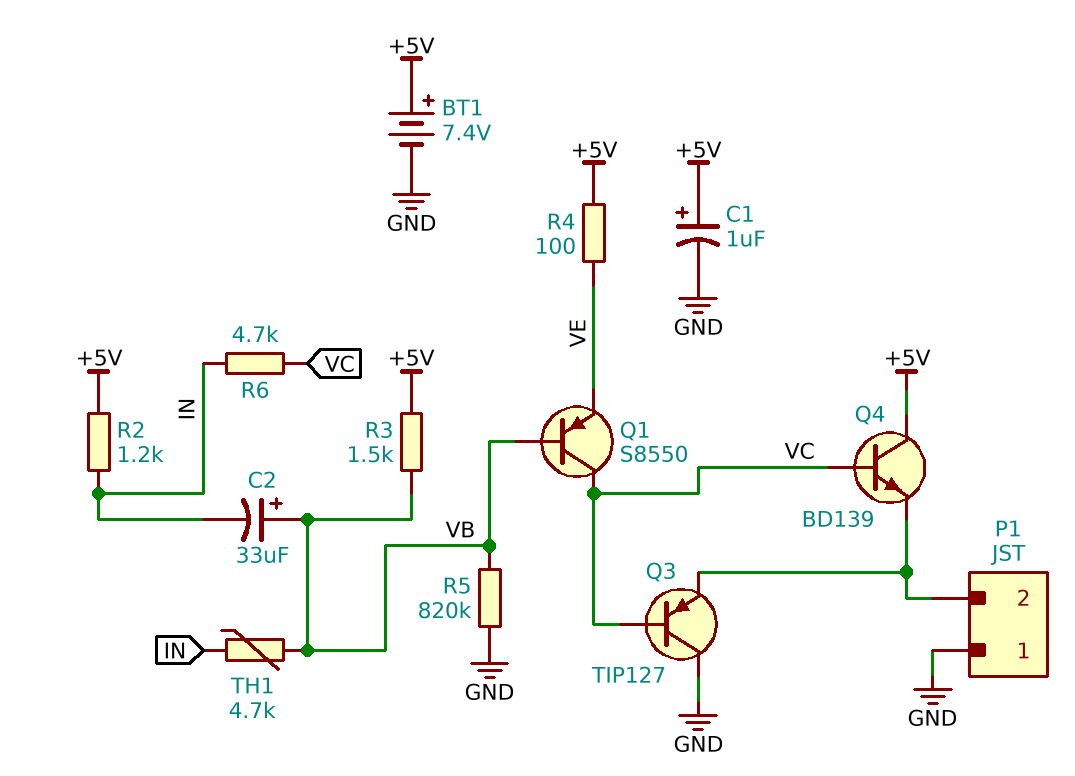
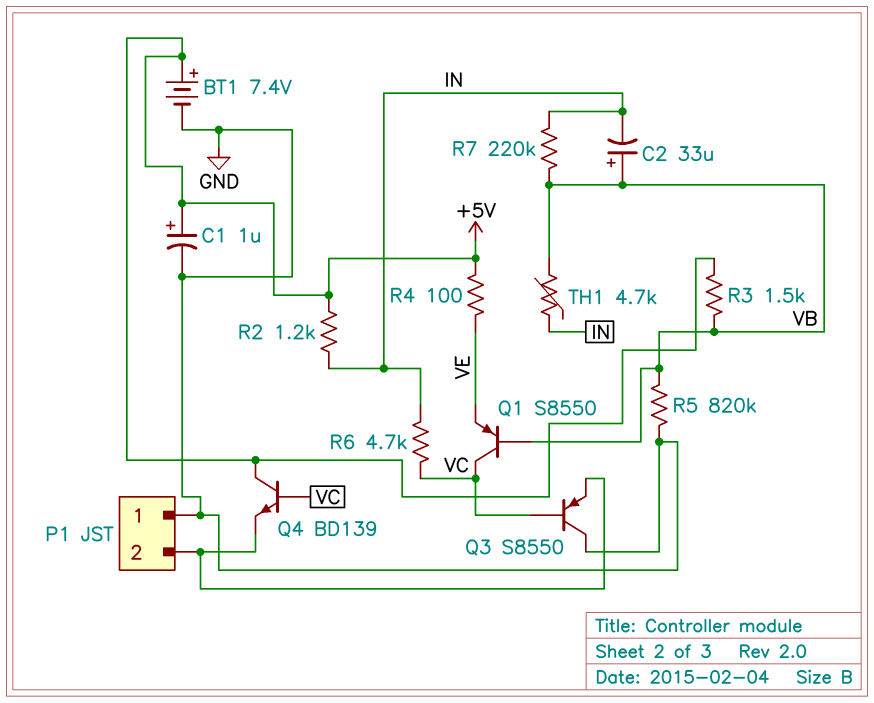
Q3: PNP TIP127 (B VC, C GND, E P1/2) -> PNP S8550 (B VC, C GND, E P1/2)
R7: none -> 220k (IN, VB)

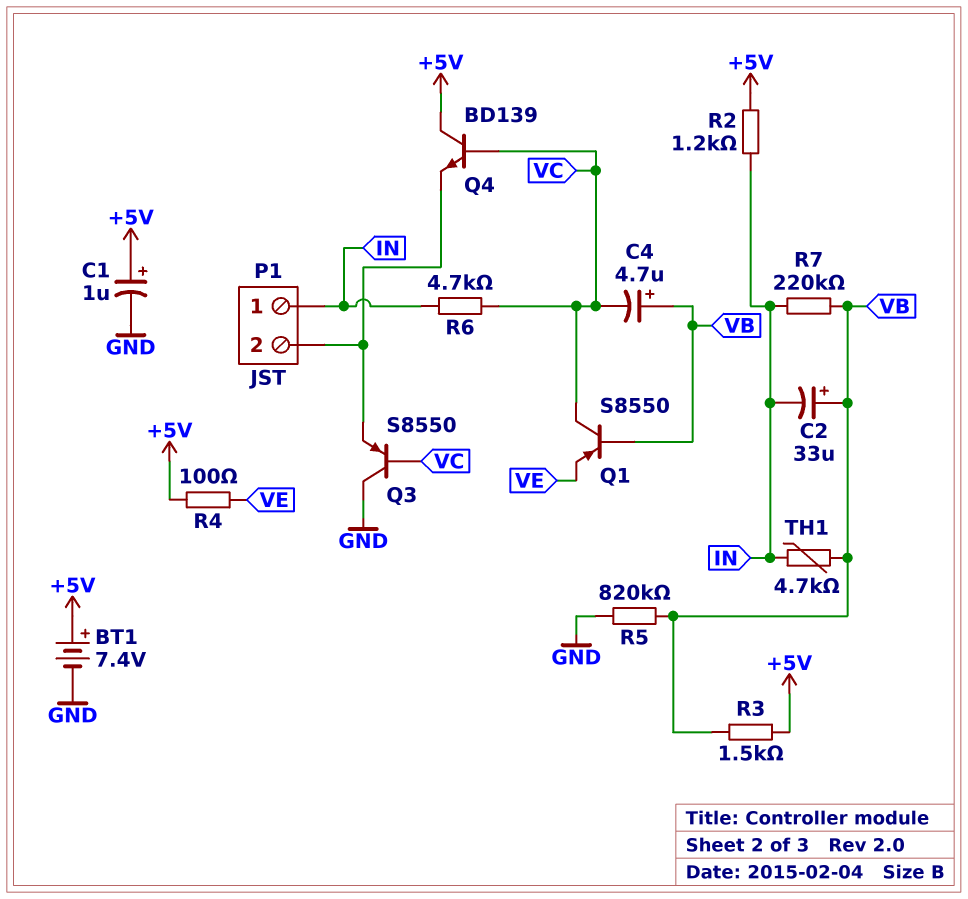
C4: none -> 4.7uF (plus VB, minus VC)
P1 pin 1: GND -> IN

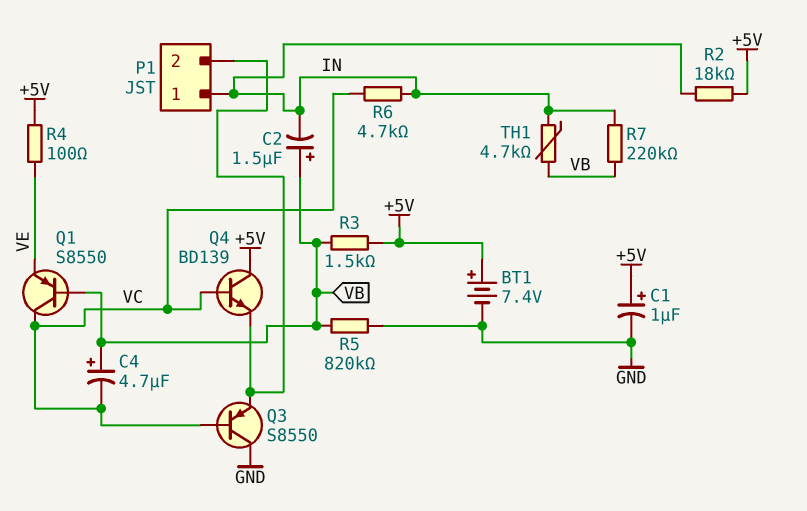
C2: 33uF (plus VB, minus IN) -> 1.5uF (plus VB, minus IN)
R2: 1.2k (+5V, IN) -> 18k (+5V, IN)

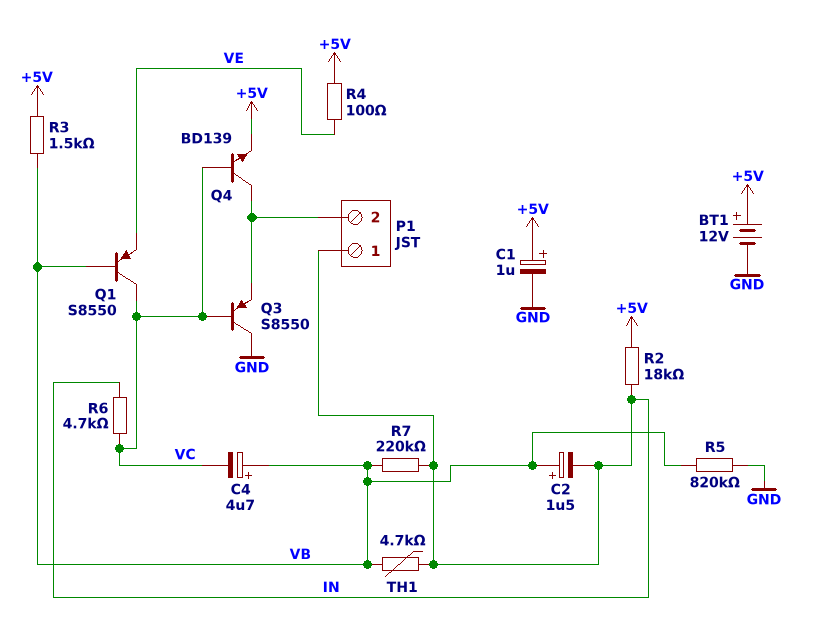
BT1: 7.4V (plus +5V, minus GND) -> 12V (plus +5V, minus GND)
Q4: NPN BD139 (B VC, C +5V, E P1/2) -> NPN BD139 (B VC, C P1/2, E +5V)

